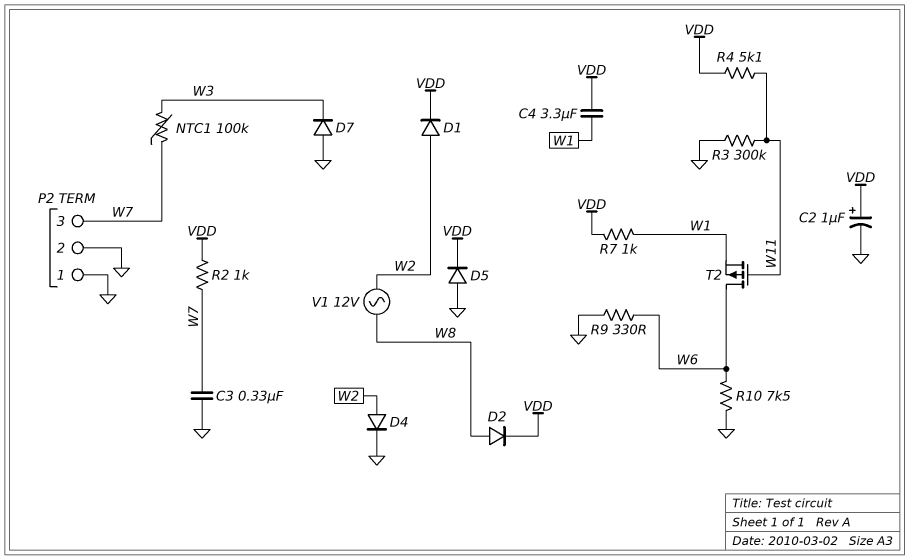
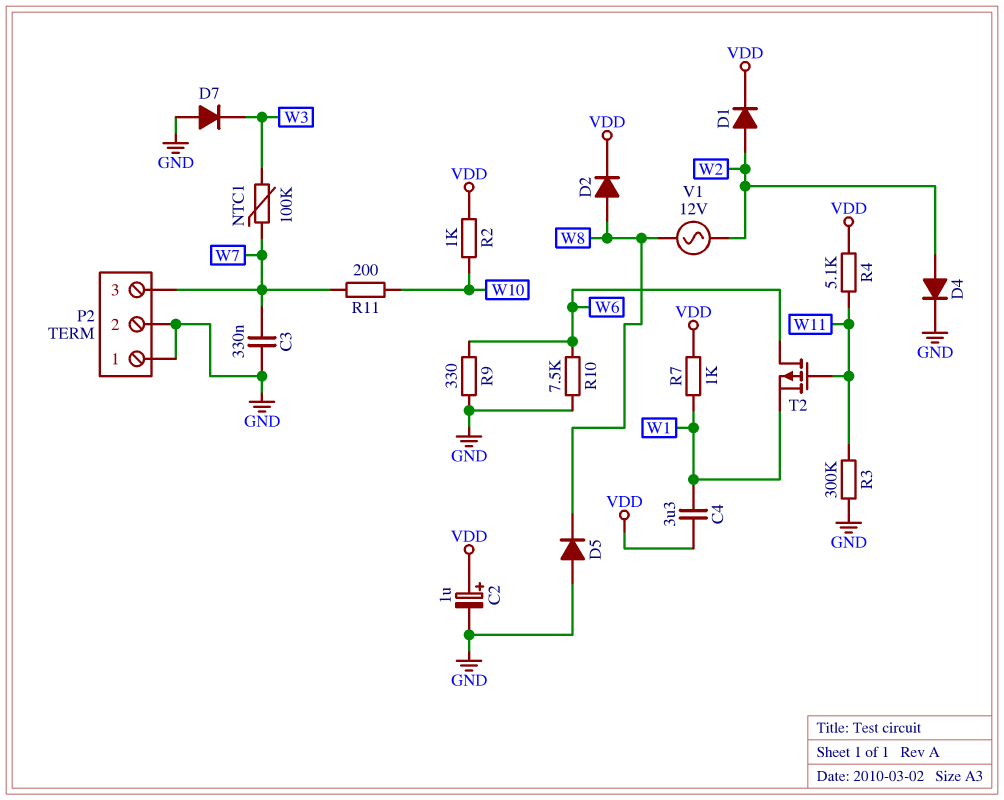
D5: diode (A GND, K VDD) -> diode (A GND, K W8)
R2: 1k (VDD, W7) -> 1k (VDD, W10)
R11: none -> 200 (W7, W10)

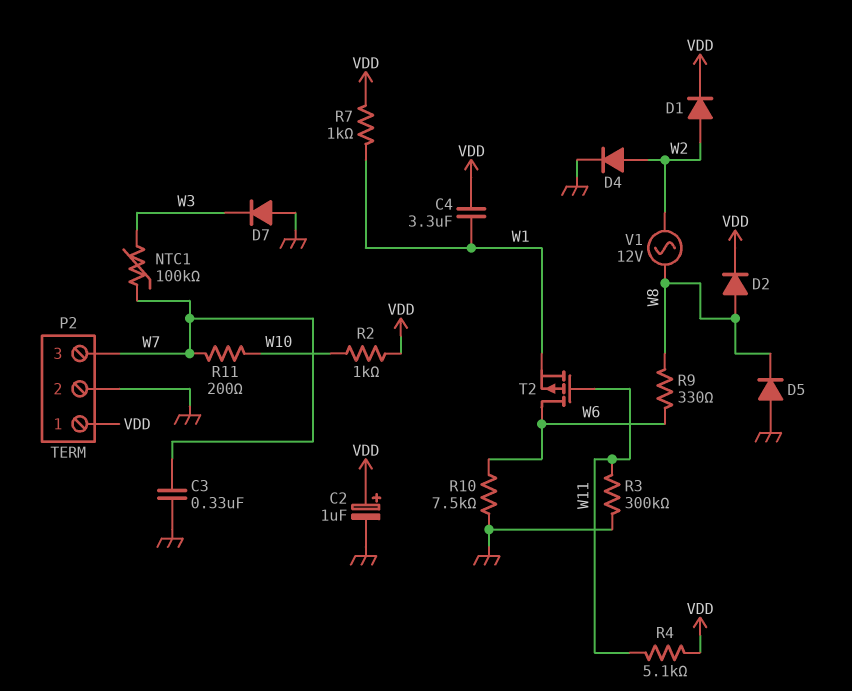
P2 pin 1: GND -> VDD
R9: 330 (GND, W6) -> 330 (W6, W8)

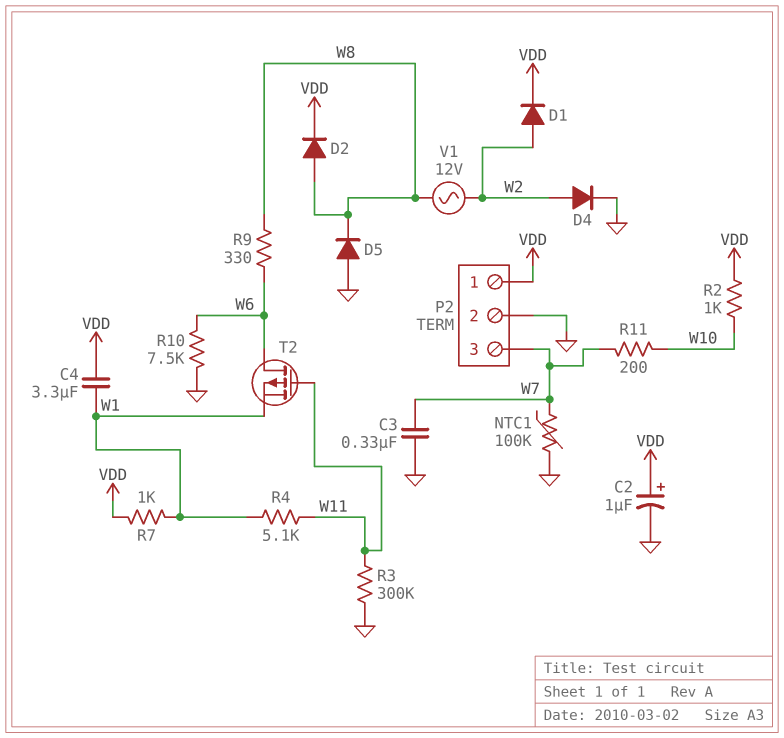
D7: diode (A GND, K W3) -> none
NTC1: 100k (W3, W7) -> 100k (GND, W7)
R4: 5.1k (VDD, W11) -> 5.1k (W1, W11)

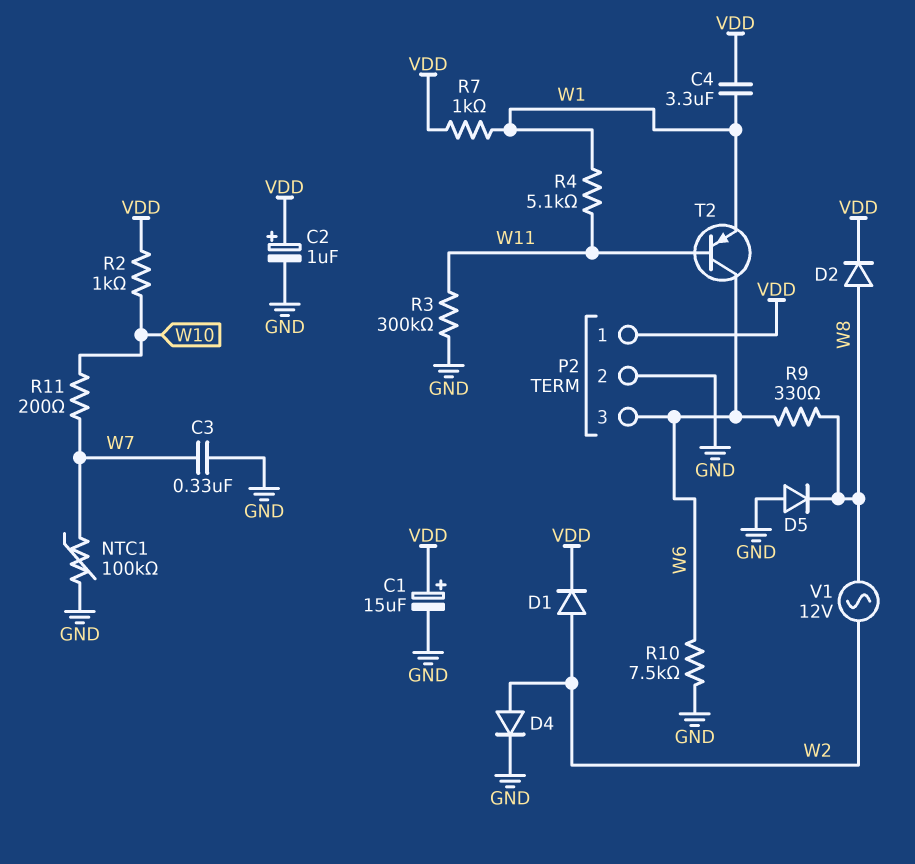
C1: none -> 15uF (plus VDD, minus GND)
P2 pin 3: W7 -> W6
T2: PMOS (G W11, D W6, S W1) -> PNP (B W11, C W6, E W1)

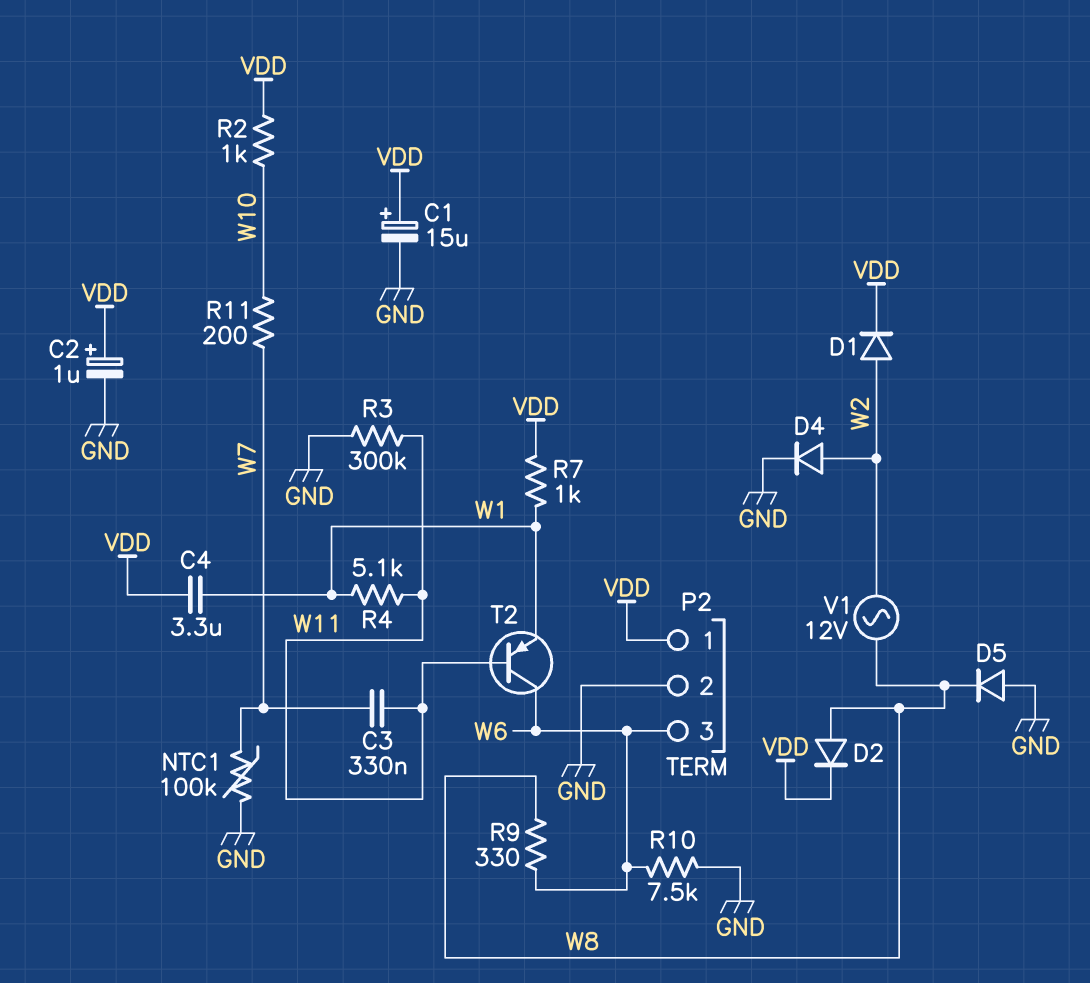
C3: 330nF (GND, W7) -> 330nF (W7, W11)

